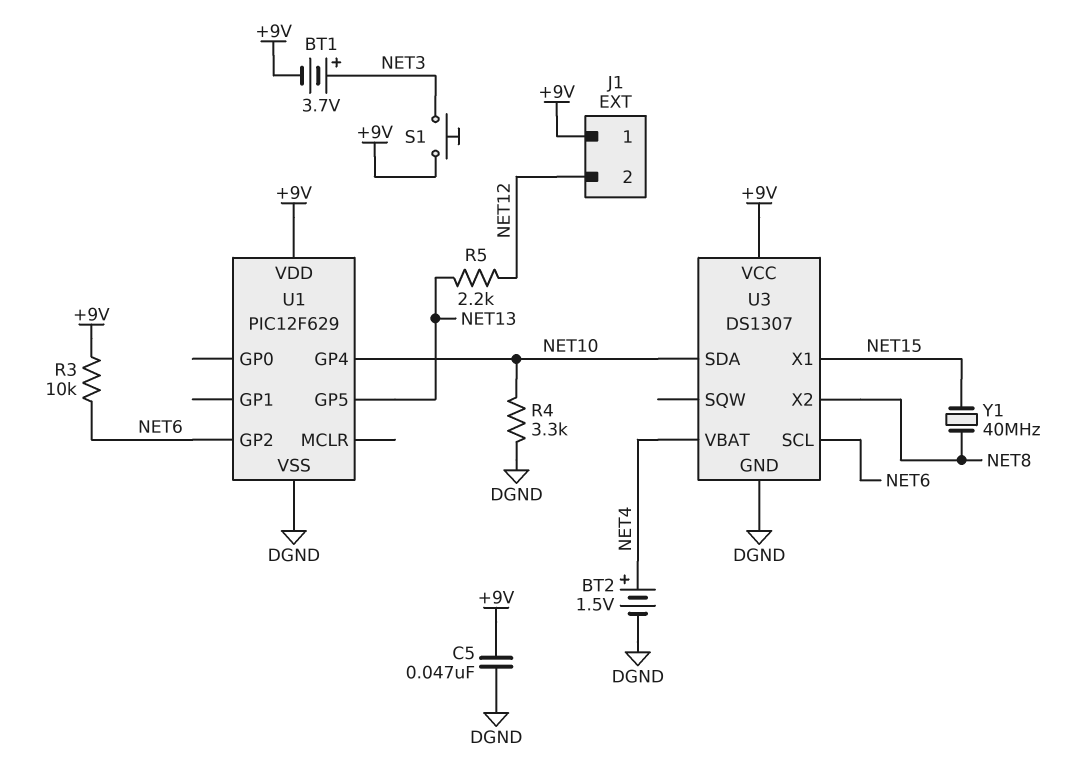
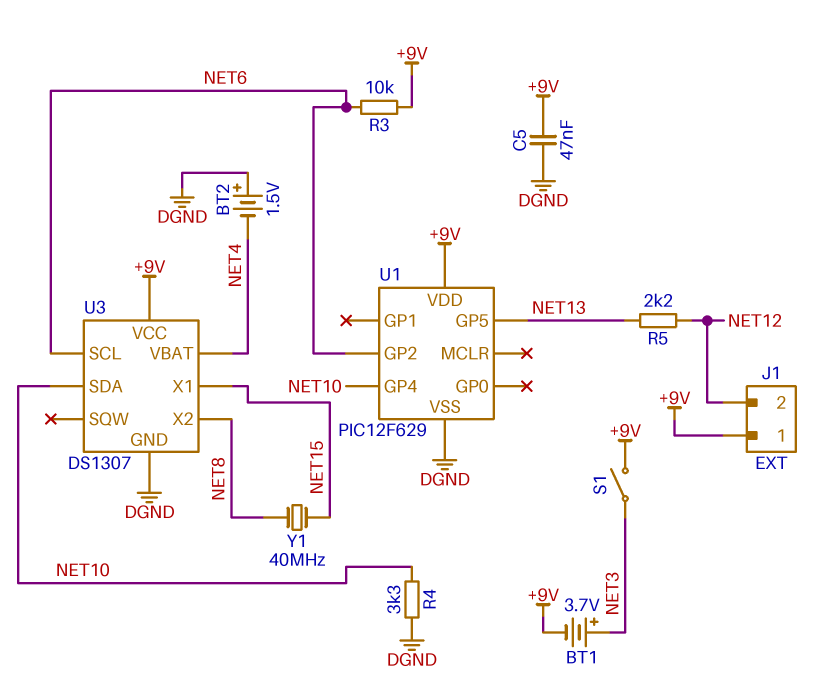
BT2: 1.5V (plus NET4, minus DGND) -> 1.5V (plus DGND, minus NET4)
S1: button (+9V, NET3) -> switch (+9V, NET3)

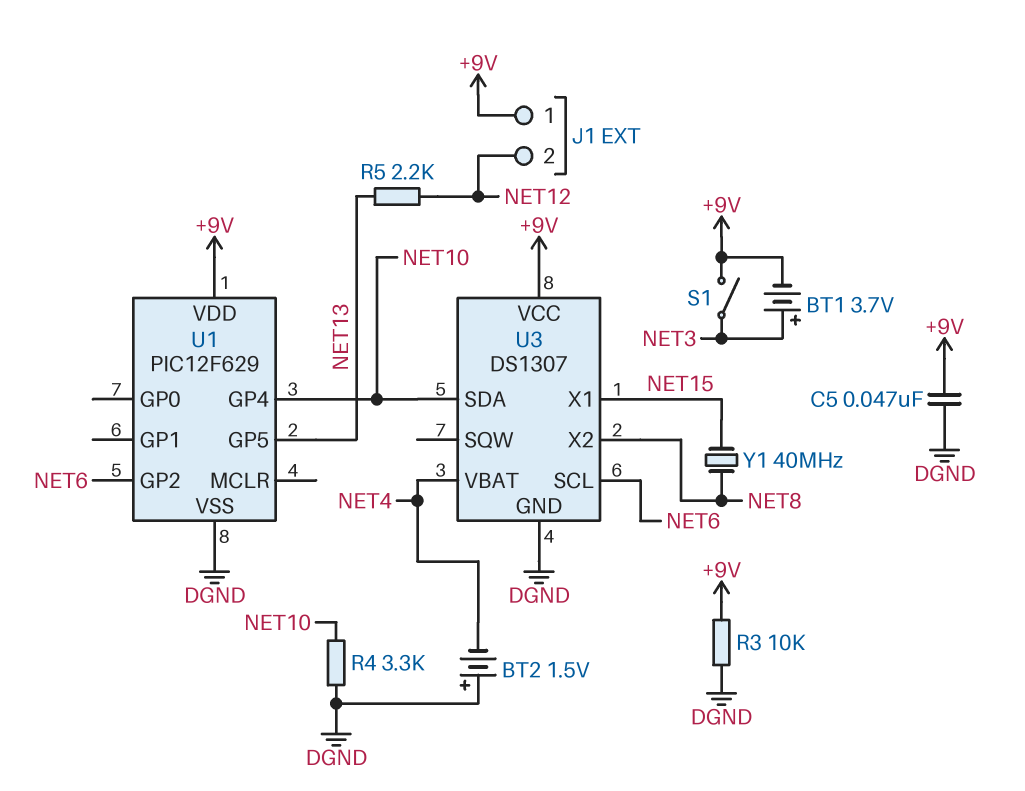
R3: 10k (+9V, NET6) -> 10k (+9V, DGND)

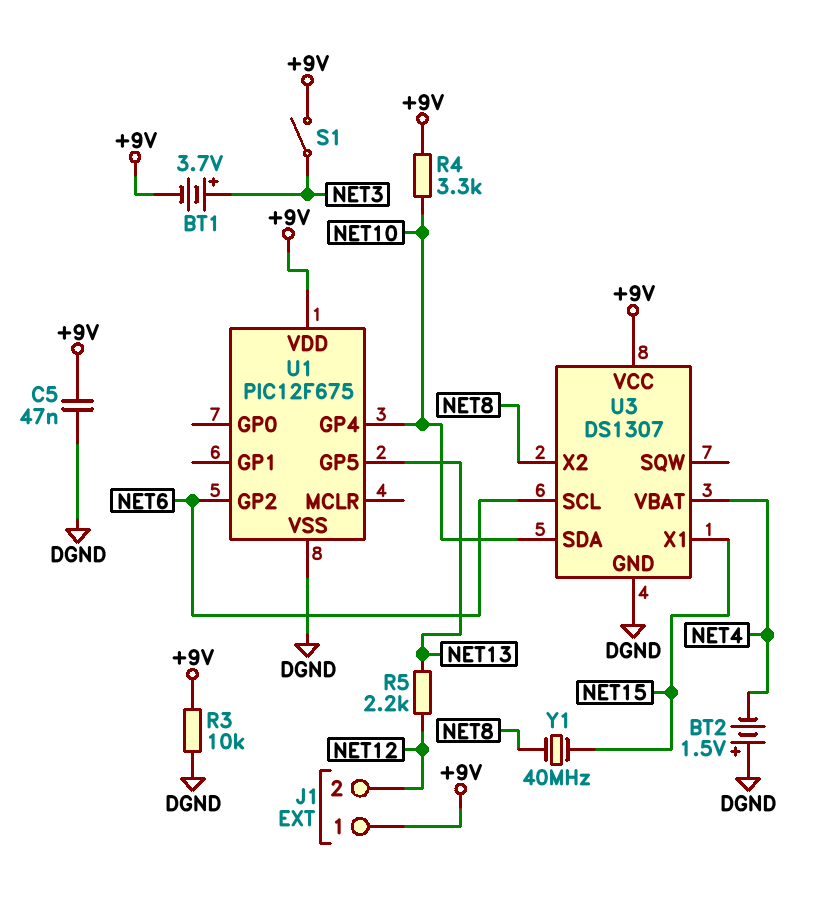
R4: 3.3k (DGND, NET10) -> 3.3k (+9V, NET10)
U1: PIC12F629 -> PIC12F675

